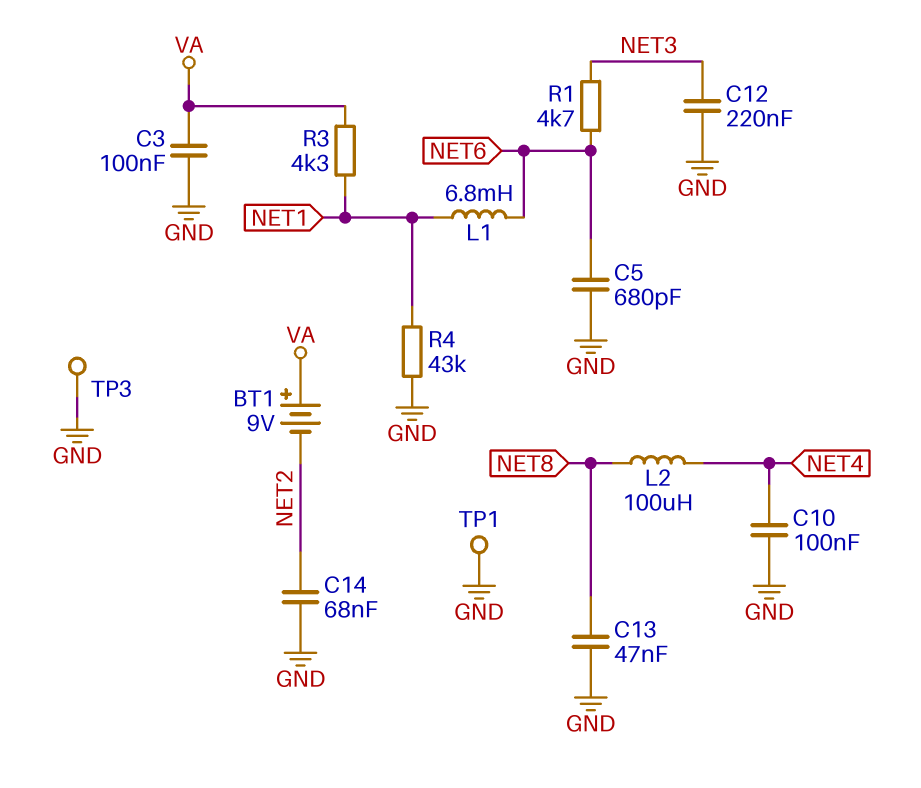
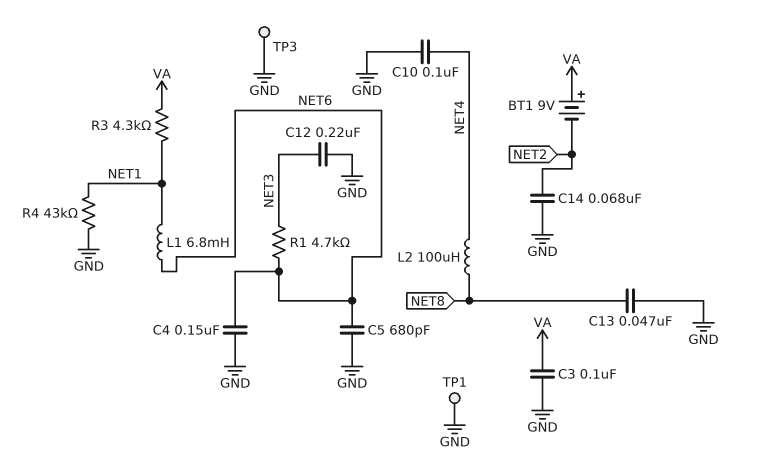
C4: none -> 150nF (GND, NET6)

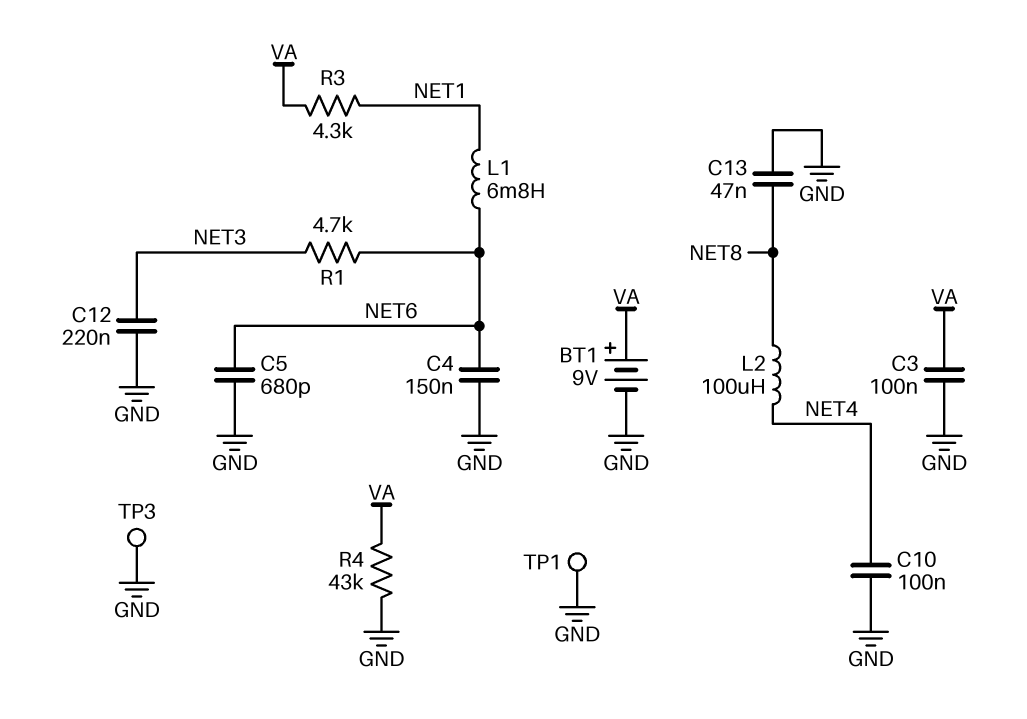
BT1: 9V (plus VA, minus NET2) -> 9V (plus VA, minus GND)
C14: 68nF (GND, NET2) -> none
R4: 43k (GND, NET1) -> 43k (GND, VA)

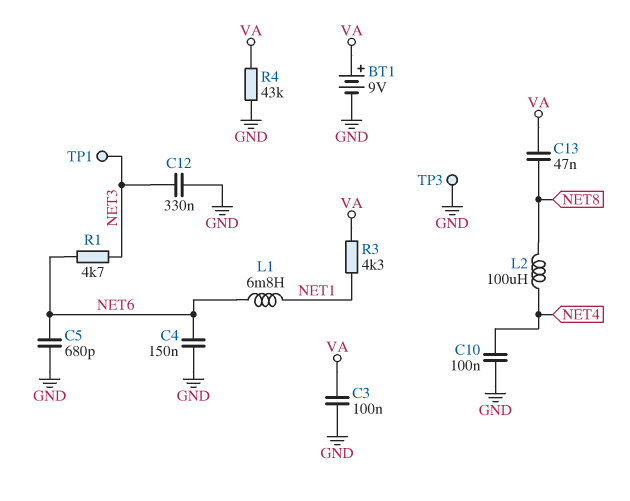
C12: 220nF (GND, NET3) -> 330nF (GND, NET3)
C13: 47nF (GND, NET8) -> 47nF (NET8, VA)
TP1: test point (GND) -> test point (NET3)

